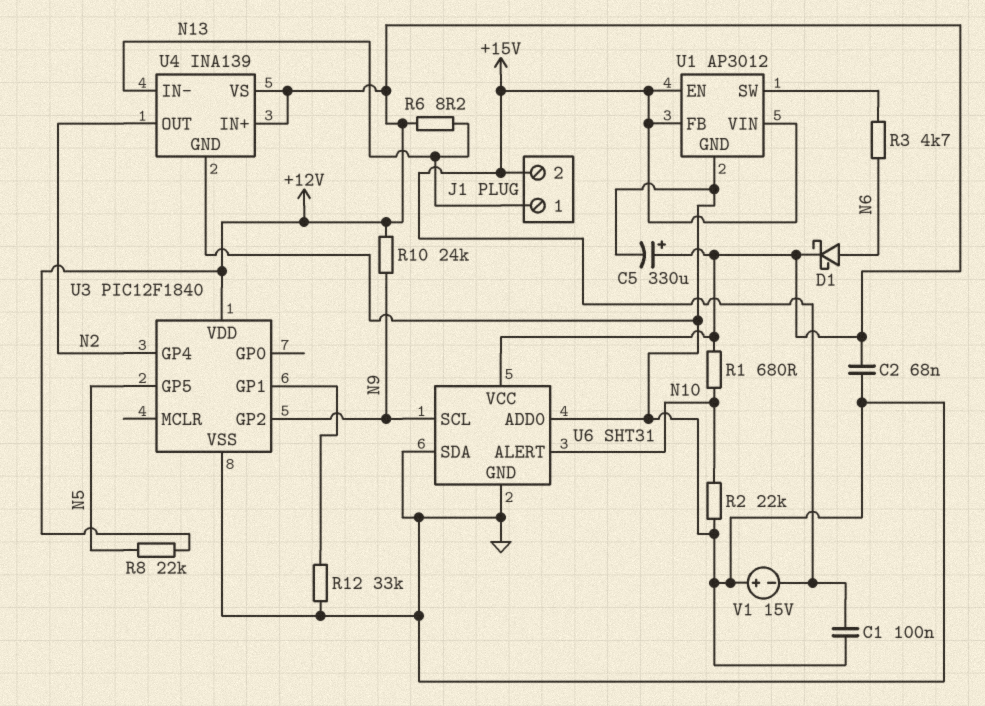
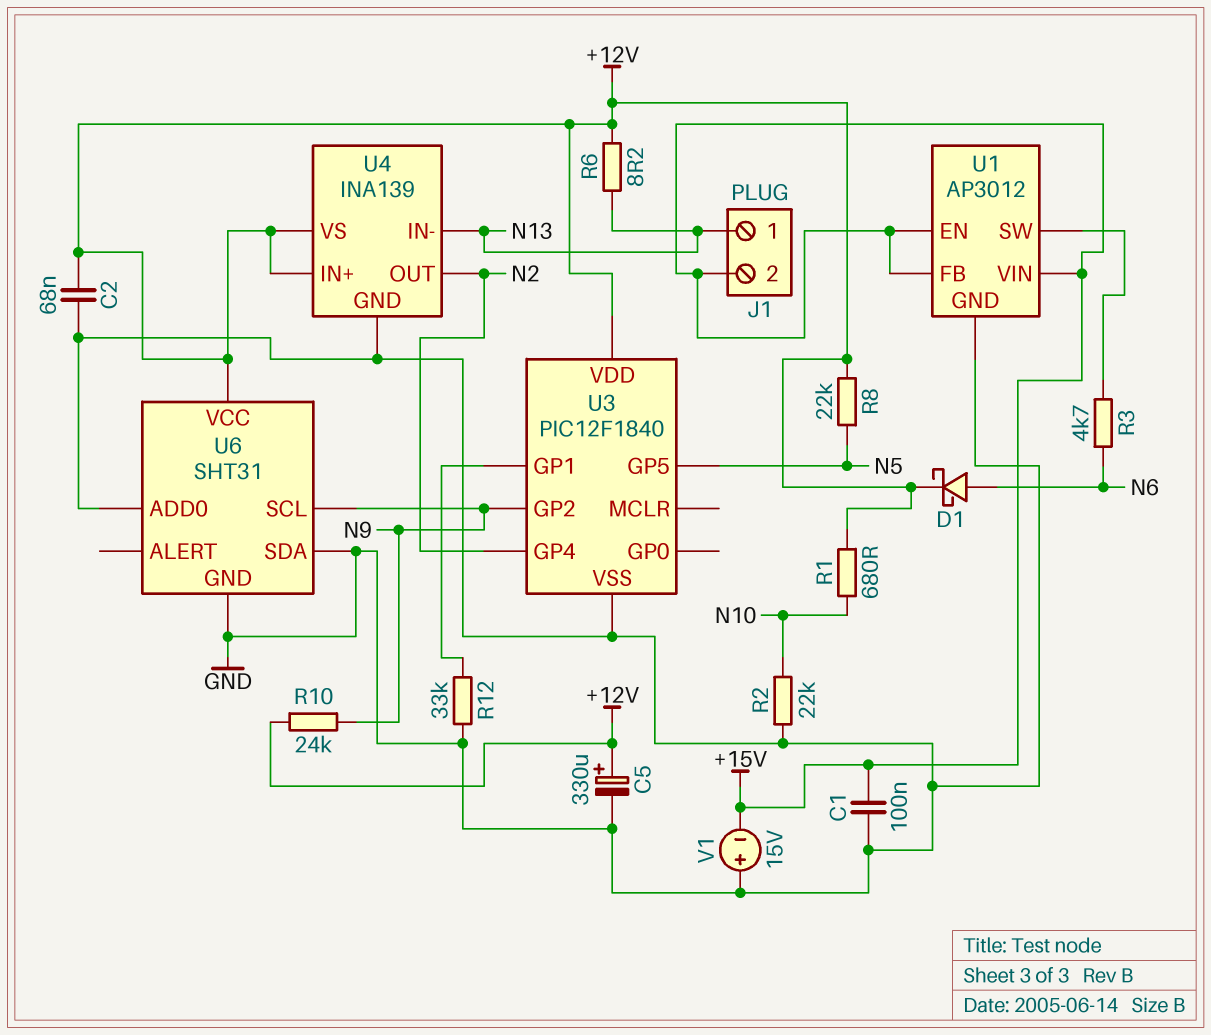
U6 pin ALERT: N10 -> none

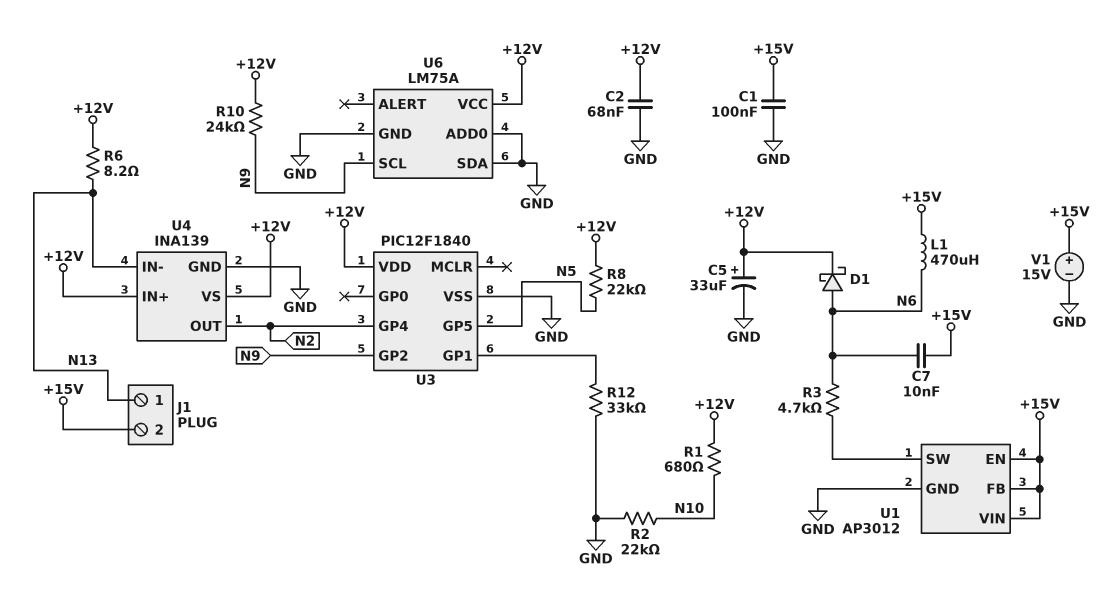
C5: 330uF (plus +12V, minus GND) -> 33uF (plus +12V, minus GND)
C7: none -> 10nF (+15V, N6)
L1: none -> 470uH (+15V, N6)
U6: SHT31 -> LM75A
V1: 15V (plus GND, minus +15V) -> 15V (plus +15V, minus GND)

